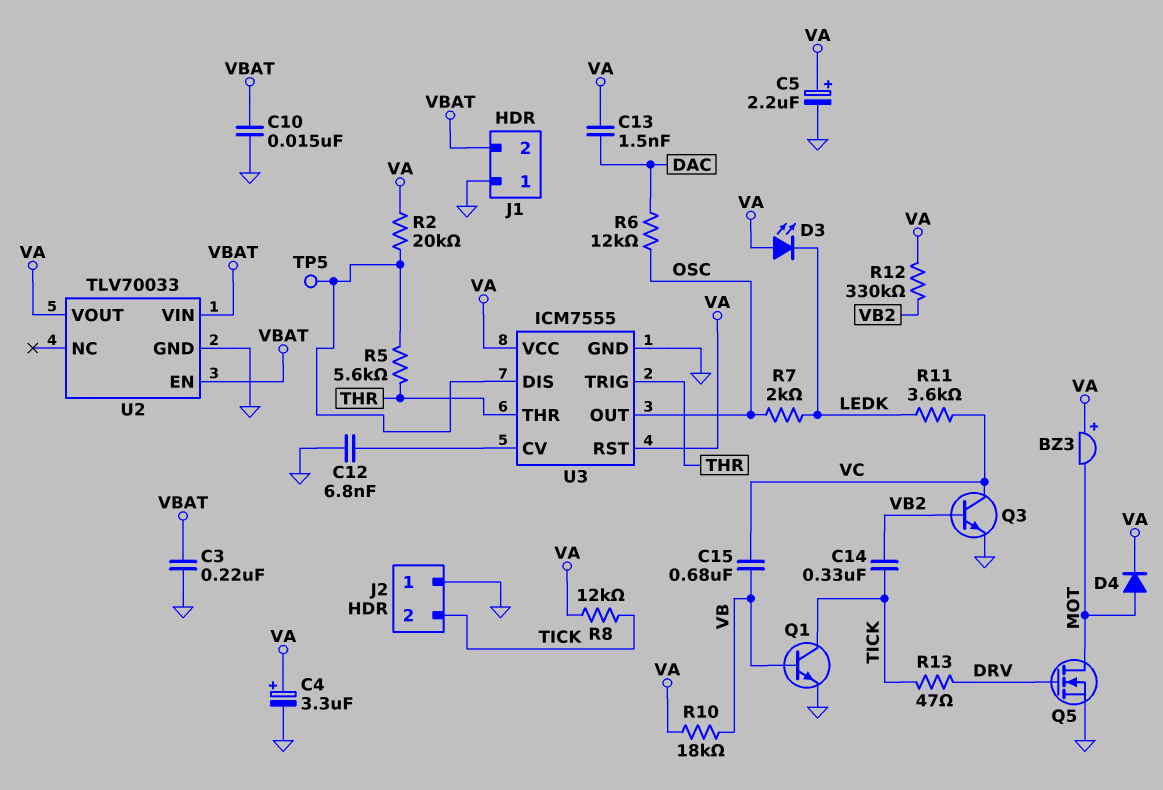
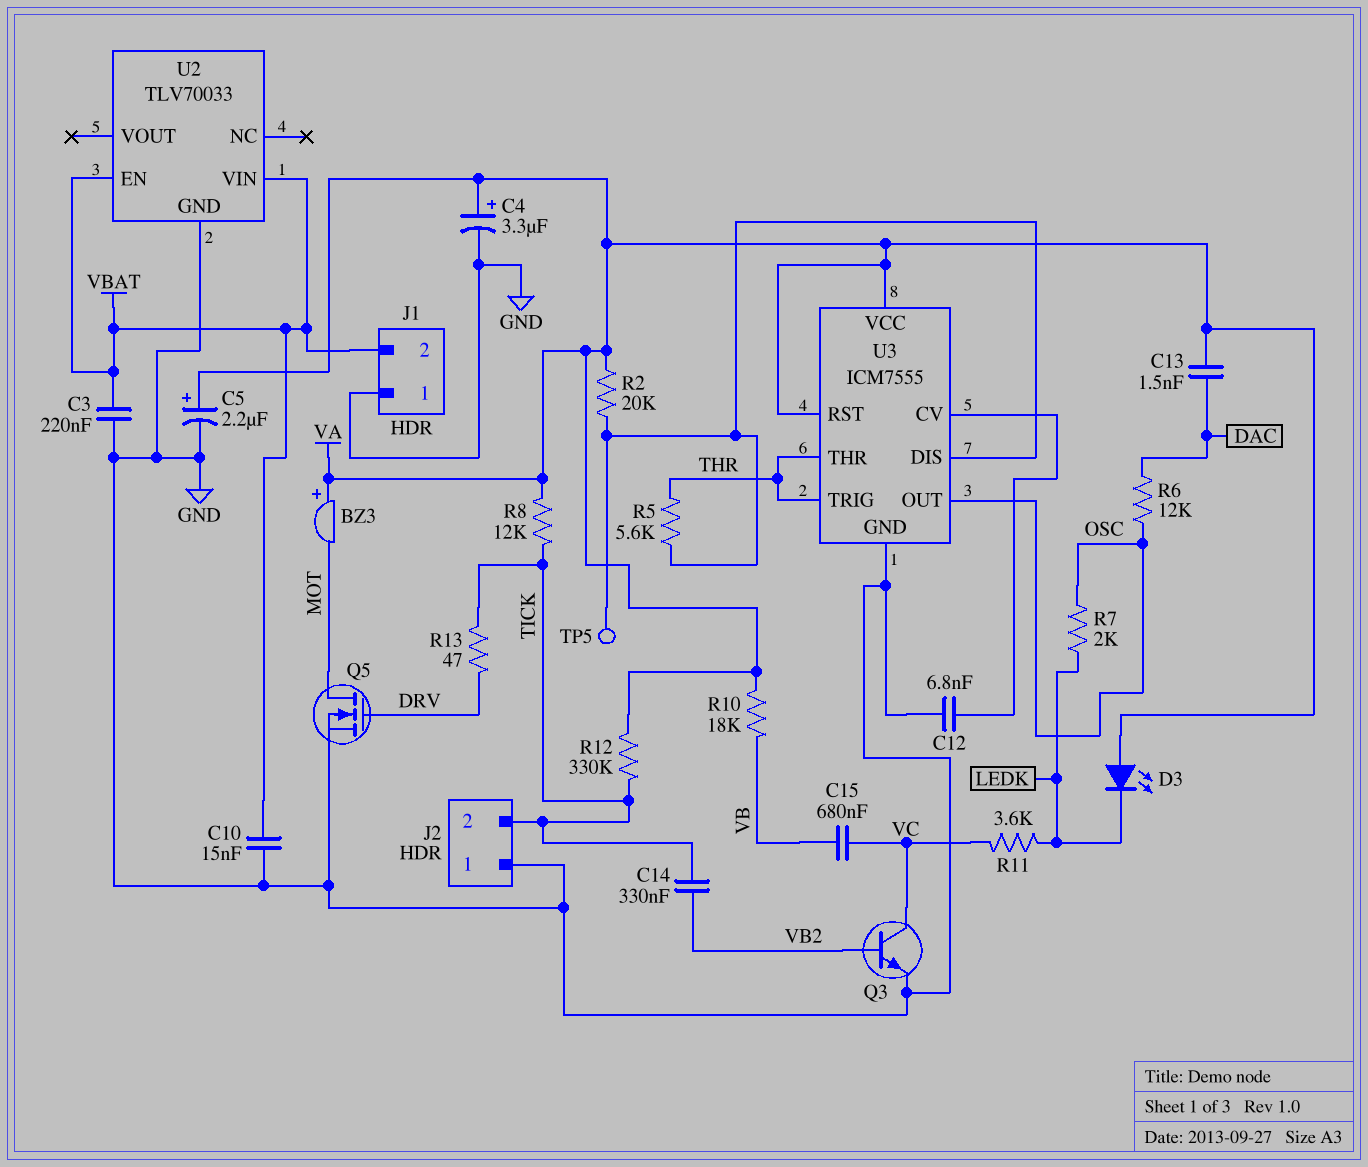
D4: diode (A MOT, K VA) -> none
Q1: NPN (B VB, C TICK, E GND) -> none
R12: 330k (VA, VB2) -> 330k (TICK, VA)
U2 pin VOUT: VA -> none

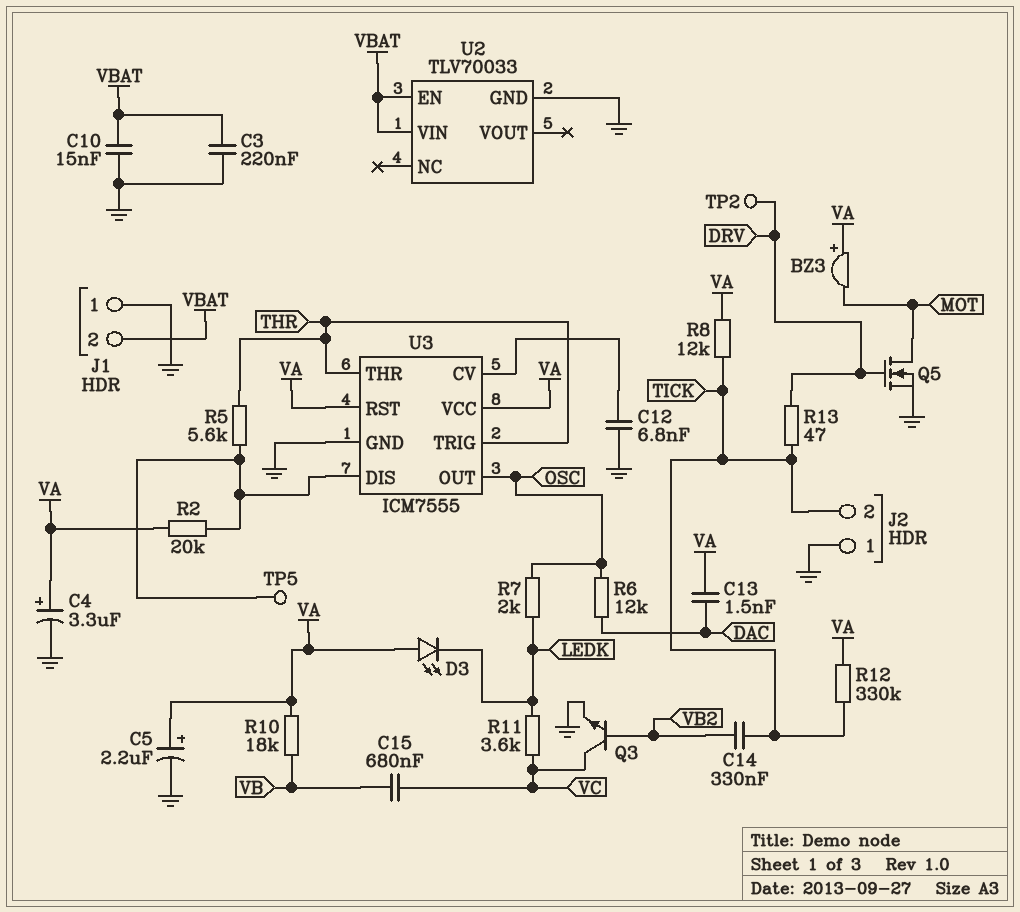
TP2: none -> test point (DRV)

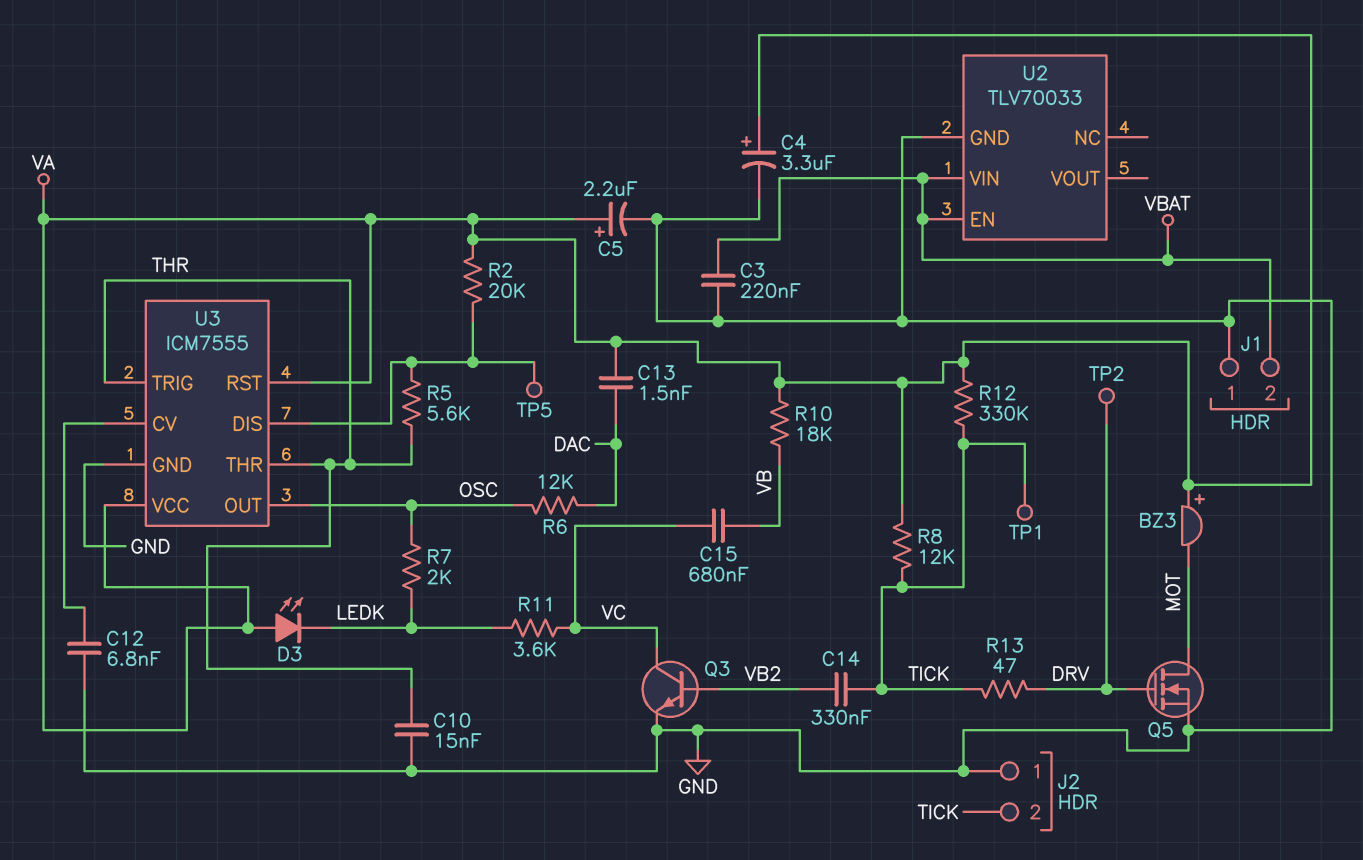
C10: 15nF (GND, VBAT) -> 15nF (GND, THR)
TP1: none -> test point (TICK)

